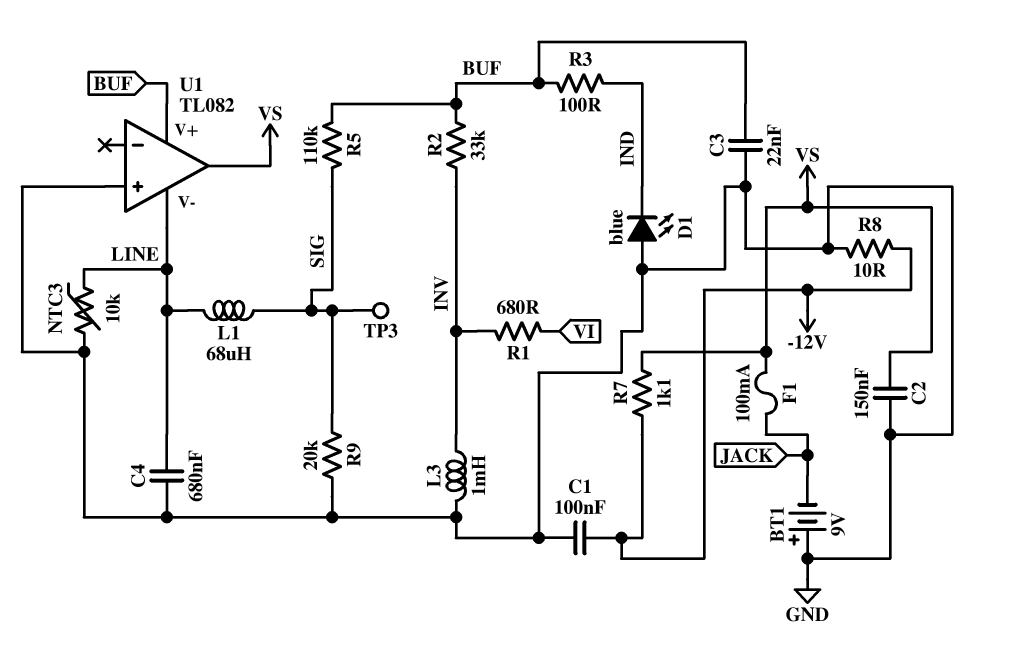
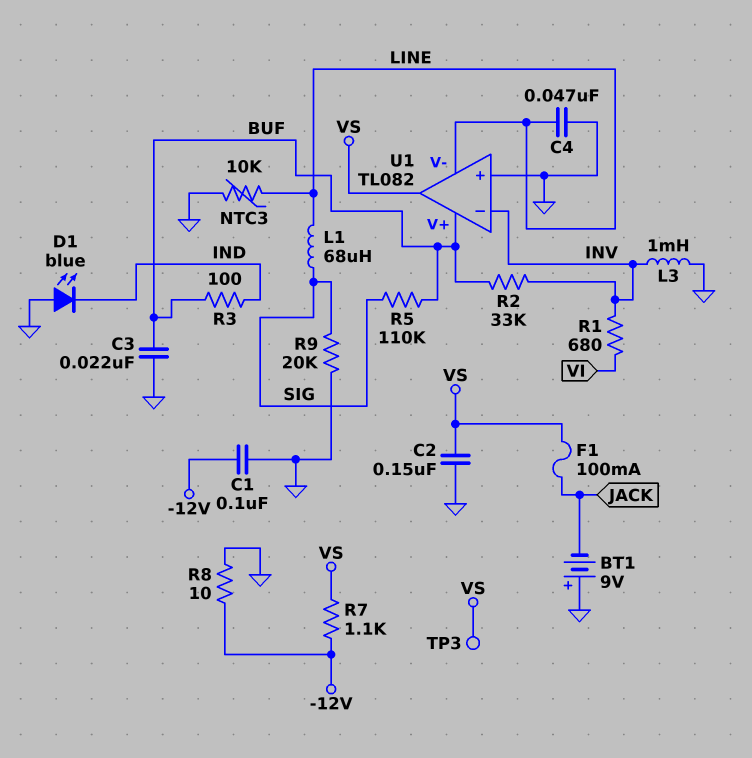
C4: 680nF (GND, LINE) -> 47nF (GND, LINE)
TP3: test point (SIG) -> test point (VS)
U1 pin in-: none -> INV

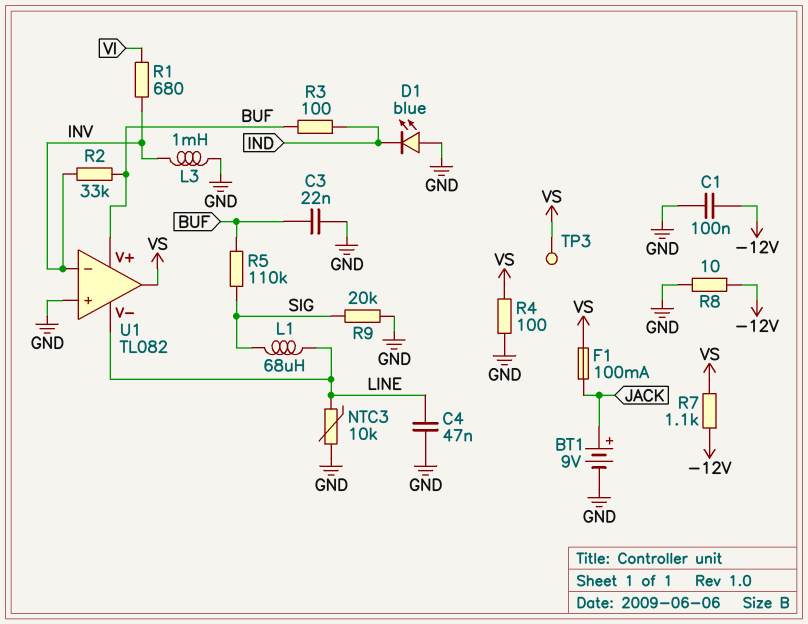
BT1: 9V (plus GND, minus JACK) -> 9V (plus JACK, minus GND)
C2: 150nF (GND, VS) -> none
R4: none -> 100 (GND, VS)

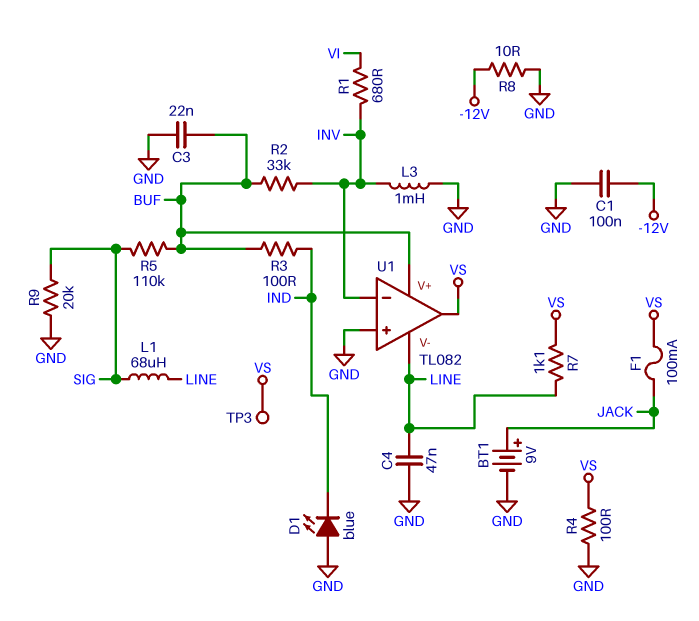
NTC3: 10k (GND, LINE) -> none
R7: 1.1k (-12V, VS) -> 1.1k (LINE, VS)

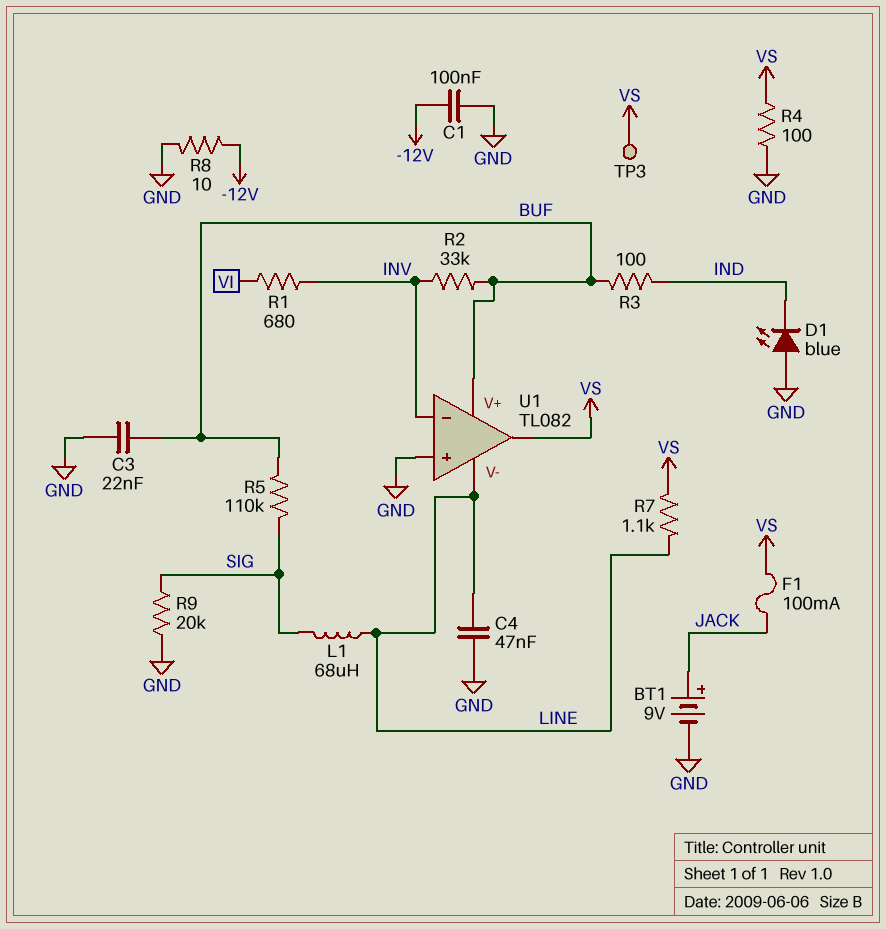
L3: 1mH (GND, INV) -> none

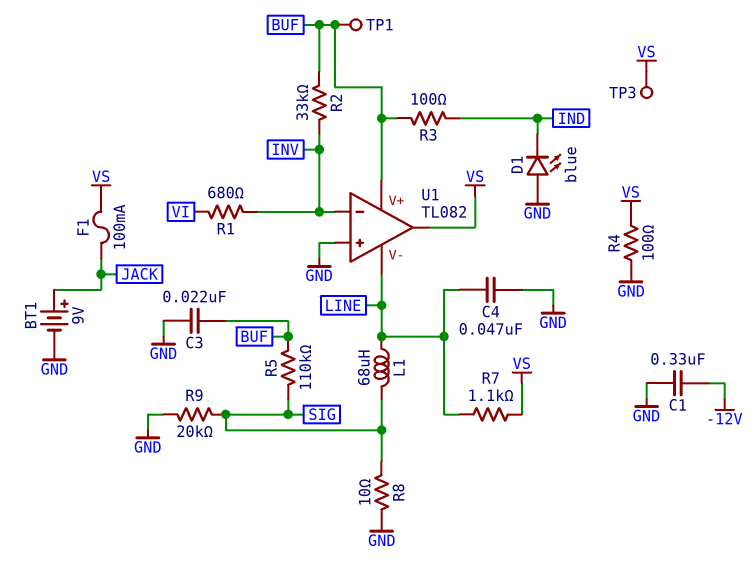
C1: 100nF (-12V, GND) -> 330nF (-12V, GND)
R8: 10 (-12V, GND) -> 10 (GND, SIG)
TP1: none -> test point (BUF)

